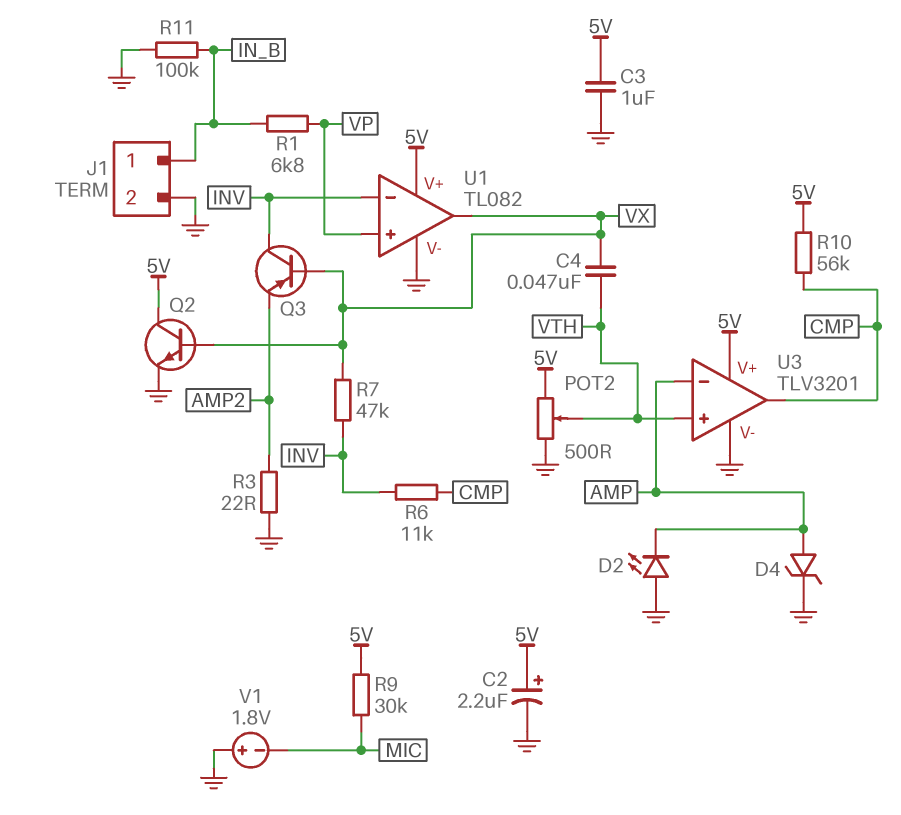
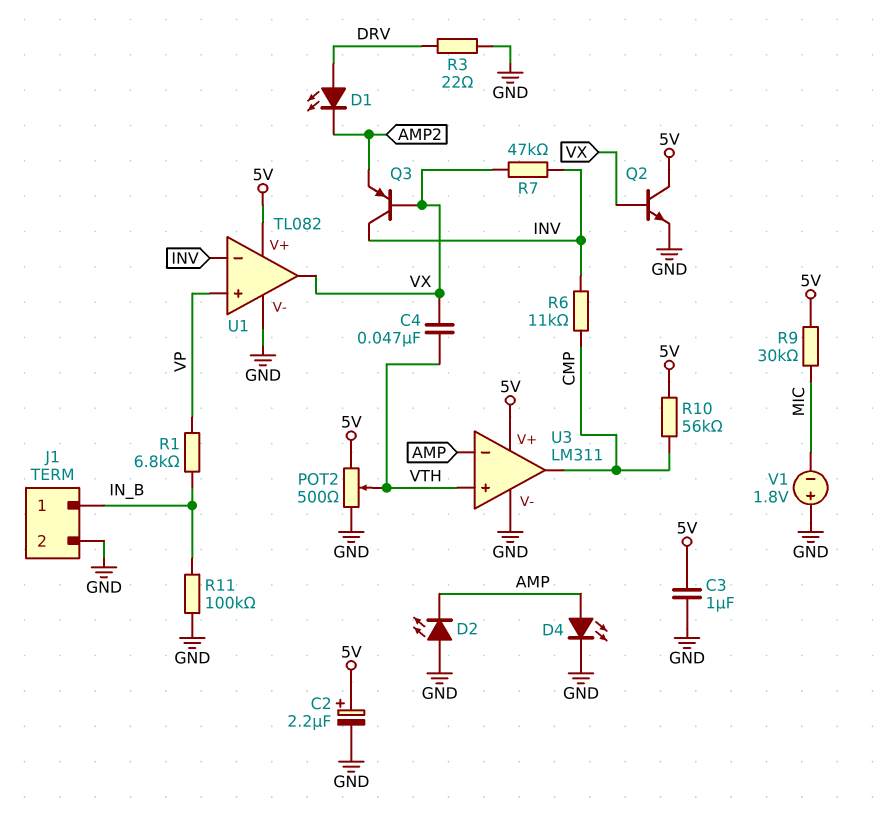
D1: none -> LED (A DRV, K AMP2)
D4: zener (A AMP, K GND) -> LED (A AMP, K GND)
R3: 22 (AMP2, GND) -> 22 (DRV, GND)
U3: TLV3201 -> LM311

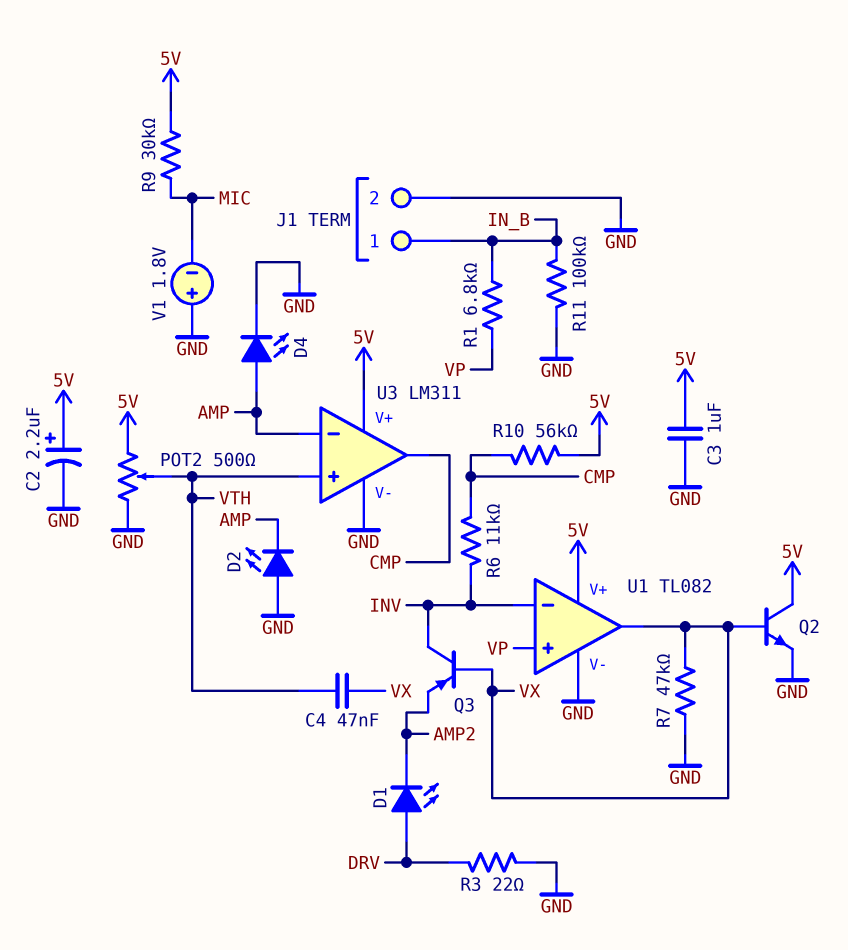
R7: 47k (INV, VX) -> 47k (GND, VX)

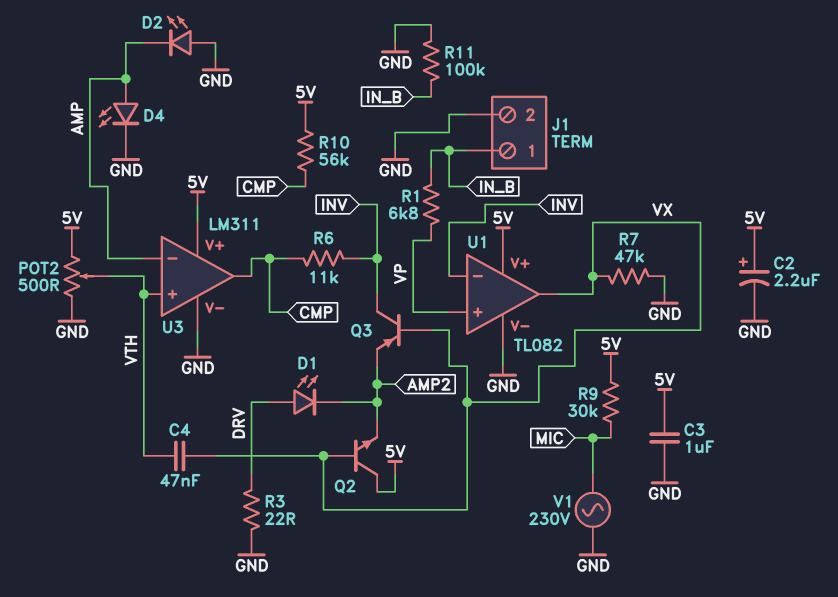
Q2: NPN (B VX, C 5V, E GND) -> NPN (B VX, C 5V, E AMP2)
V1: 1.8V (plus GND, minus MIC) -> AC 230V (GND, MIC)

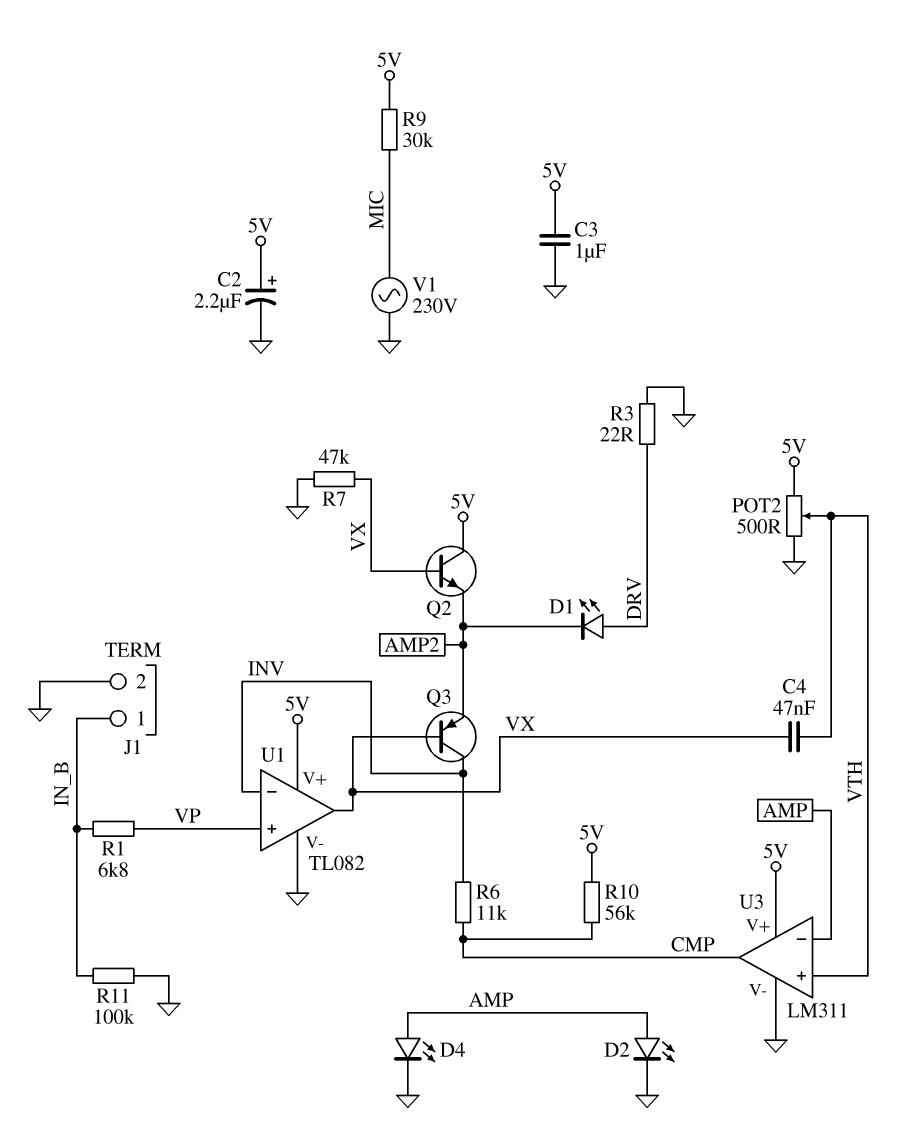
D2: LED (A GND, K AMP) -> LED (A AMP, K GND)

